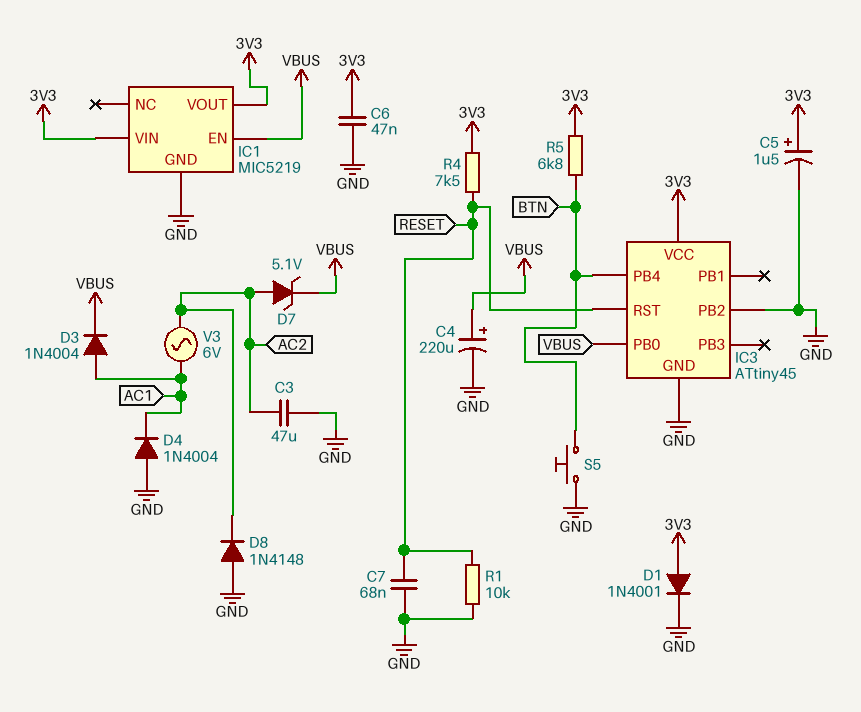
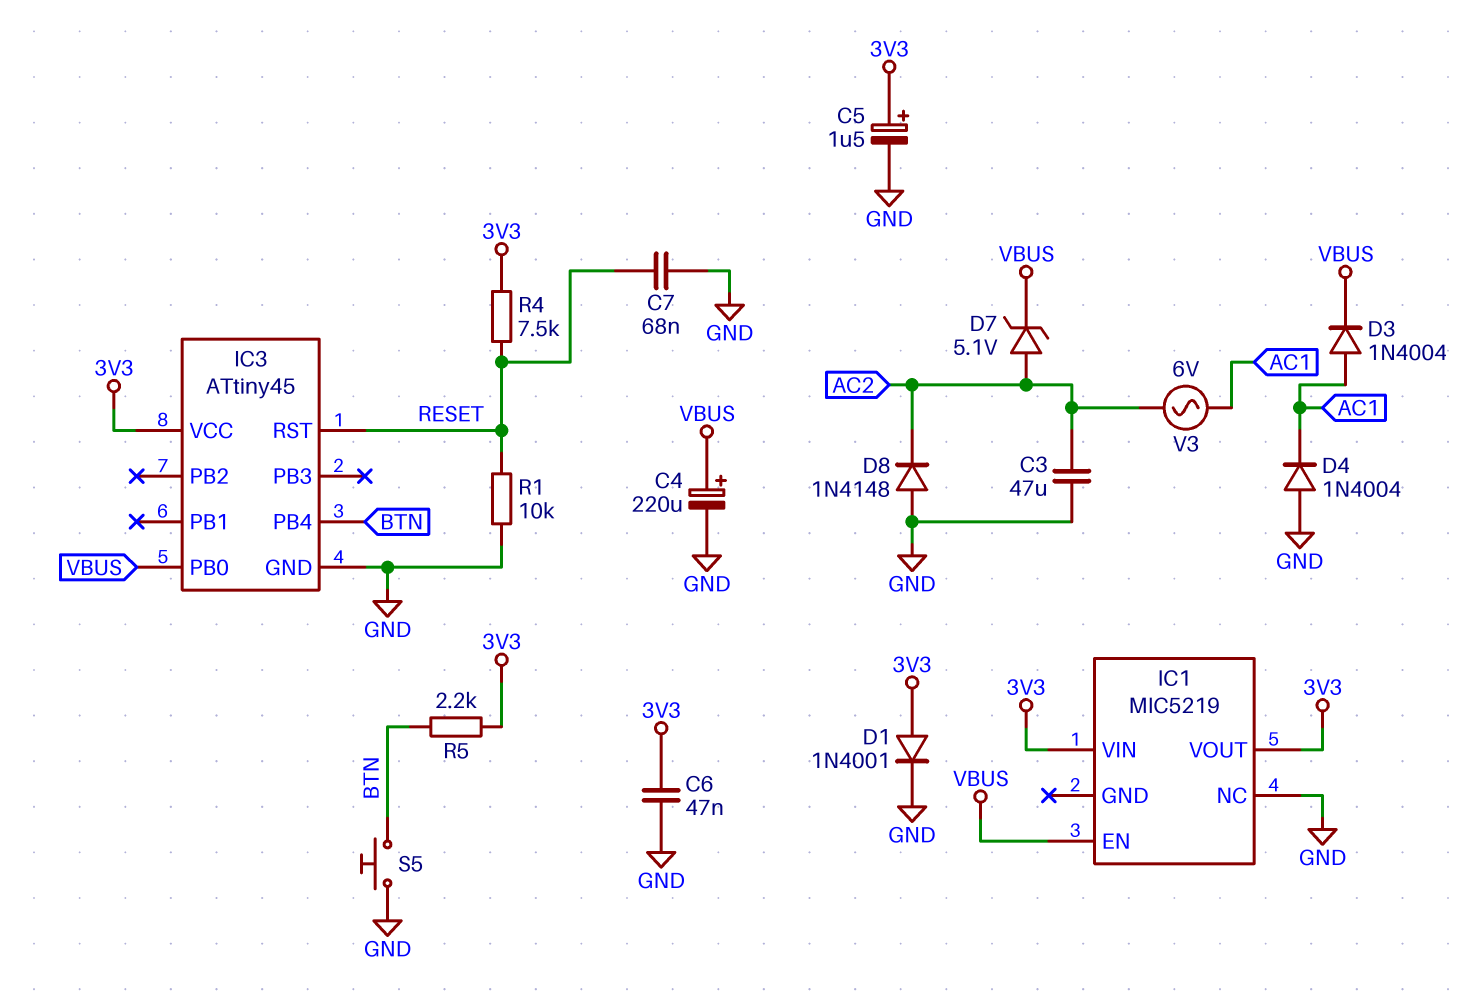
IC1 pin GND: GND -> none
IC1 pin NC: none -> GND
IC3 pin PB2: GND -> none
R5: 6.8k (3V3, BTN) -> 2.2k (3V3, BTN)

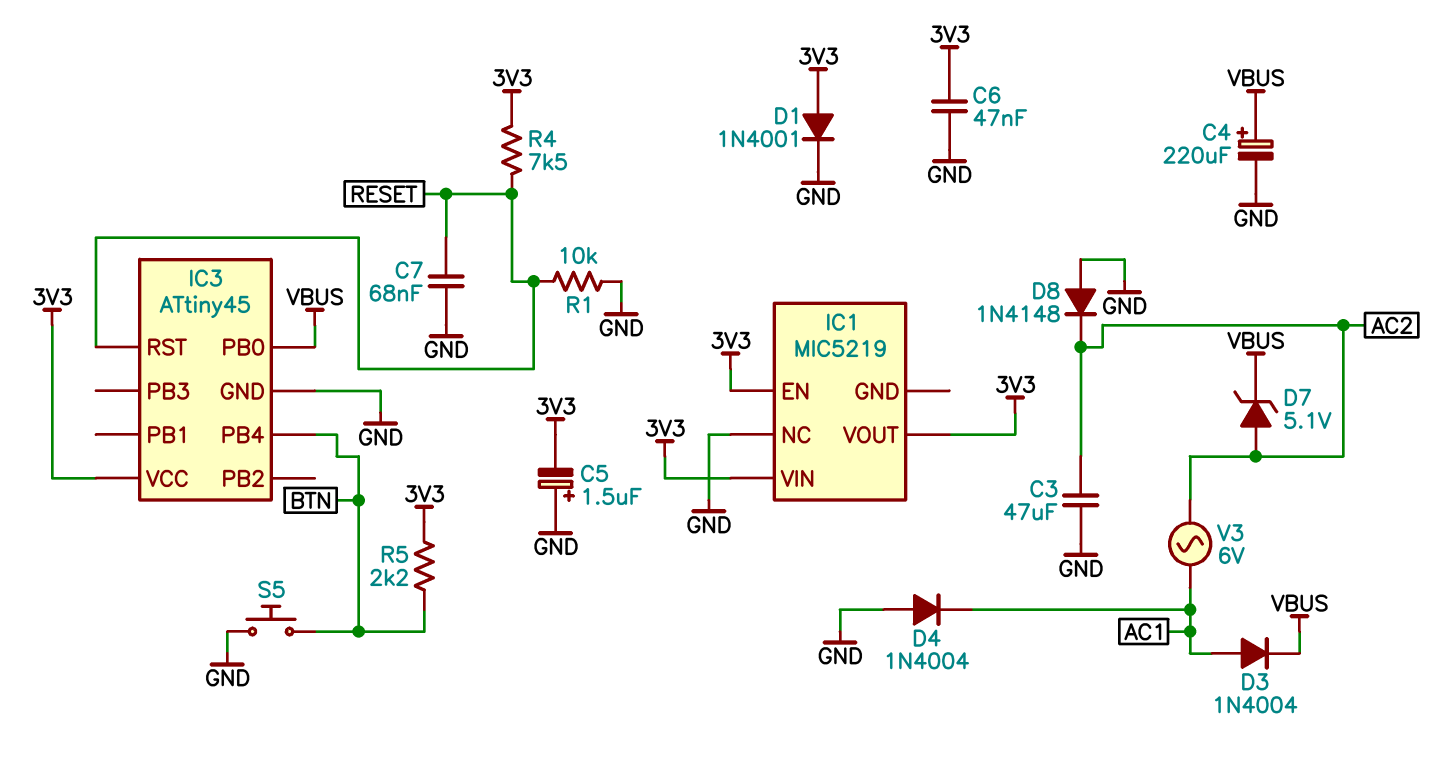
C5: 1.5uF (plus 3V3, minus GND) -> 1.5uF (plus GND, minus 3V3)
IC1 pin EN: VBUS -> 3V3

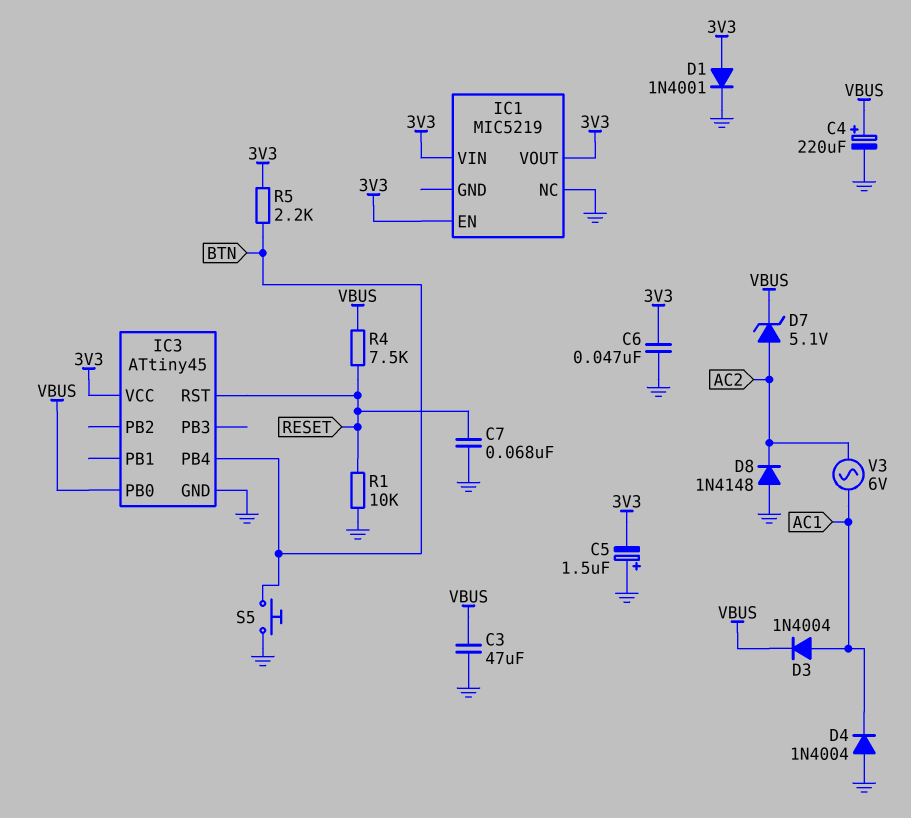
C3: 47uF (AC2, GND) -> 47uF (GND, VBUS)
R4: 7.5k (3V3, RESET) -> 7.5k (RESET, VBUS)

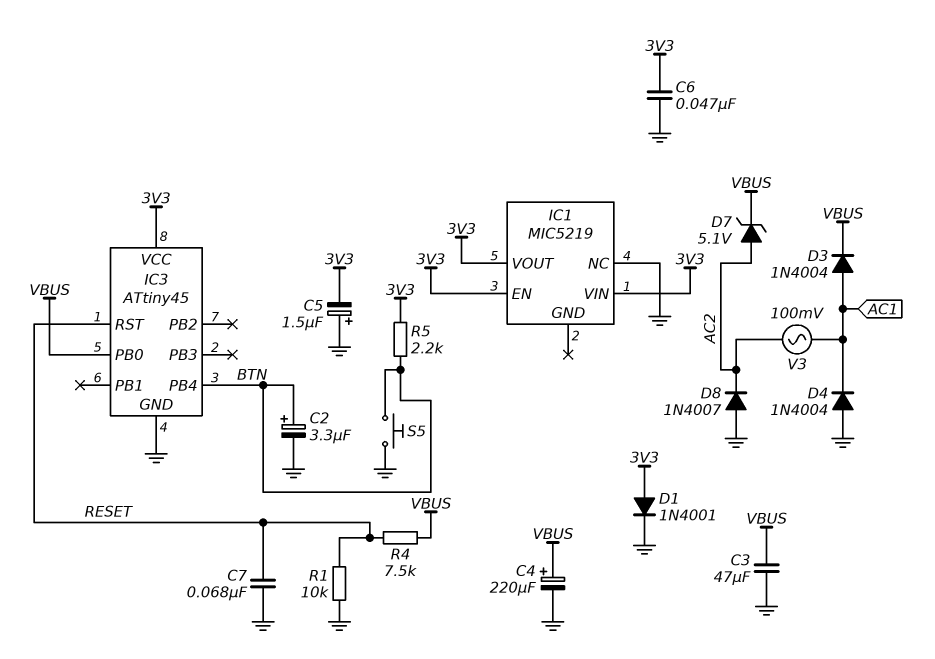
C2: none -> 3.3uF (plus BTN, minus GND)
D8: diode 1N4148 (A GND, K AC2) -> diode 1N4007 (A GND, K AC2)
V3: AC 6V (AC1, AC2) -> AC 100mV (AC1, AC2)

